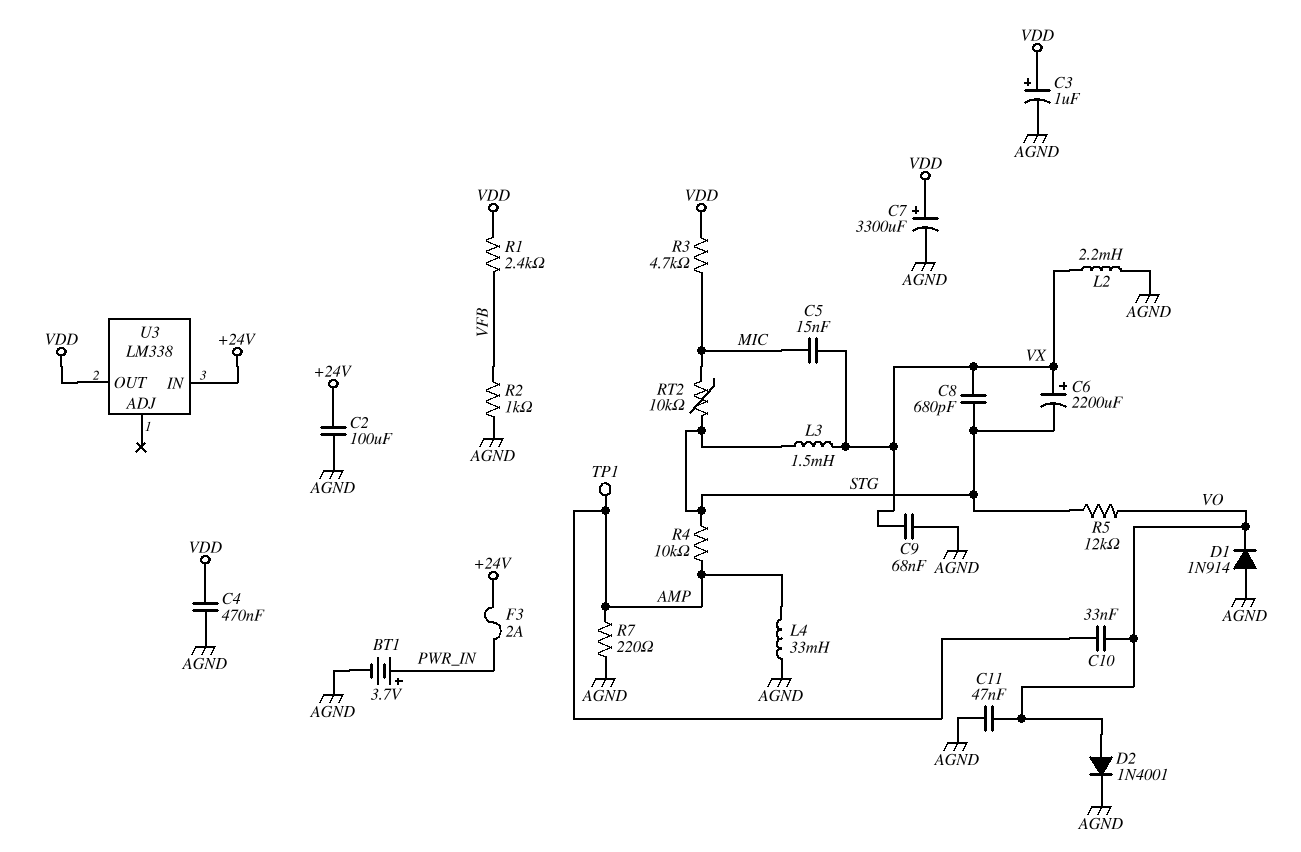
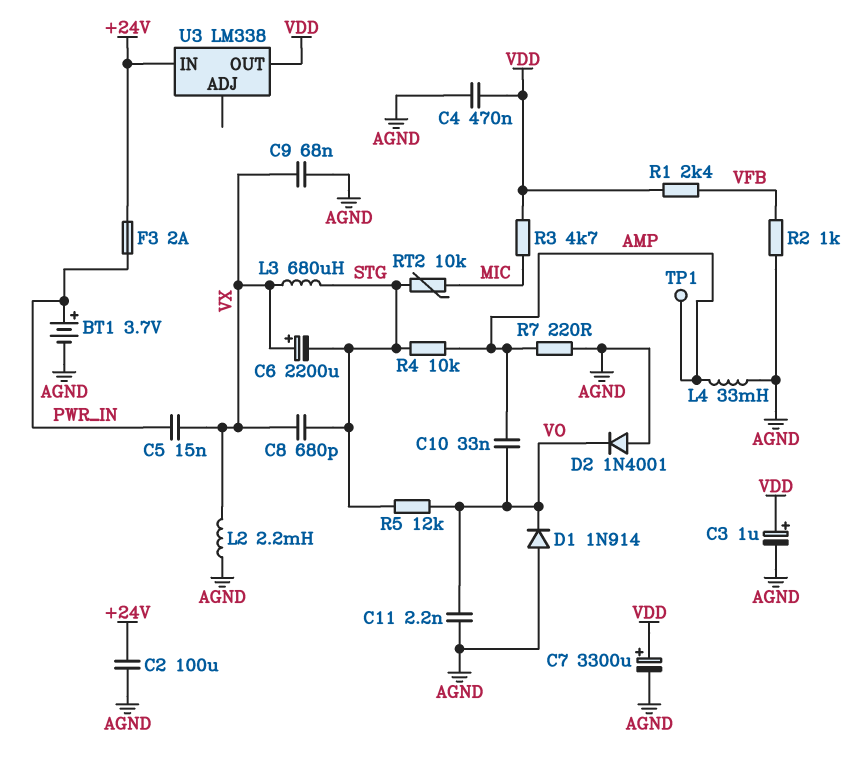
C5: 15nF (MIC, VX) -> 15nF (PWR_IN, VX)
C11: 47nF (AGND, VO) -> 2.2nF (AGND, VO)
D2: diode 1N4001 (A VO, K AGND) -> diode 1N4001 (A AGND, K VO)
L3: 1.5mH (STG, VX) -> 680uH (STG, VX)

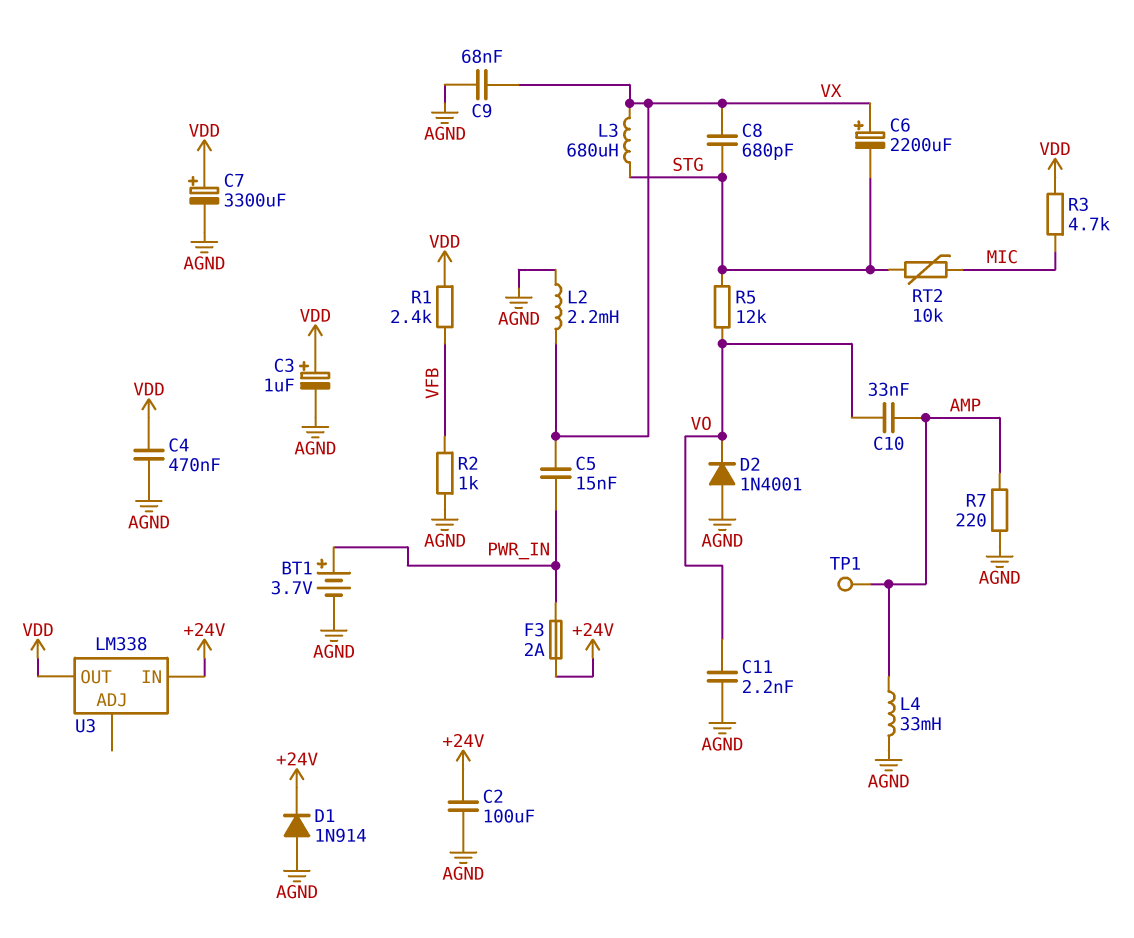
D1: diode 1N914 (A AGND, K VO) -> diode 1N914 (A AGND, K +24V)
R4: 10k (AMP, STG) -> none

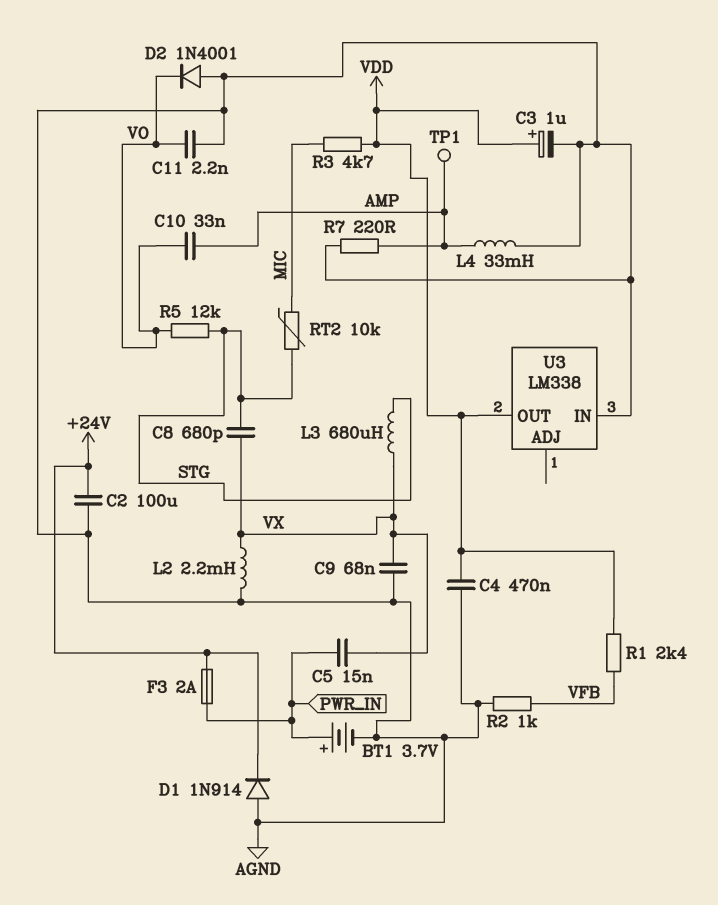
C6: 2200uF (plus VX, minus STG) -> none
C7: 3300uF (plus VDD, minus AGND) -> none
U3 pin IN: +24V -> AGND

